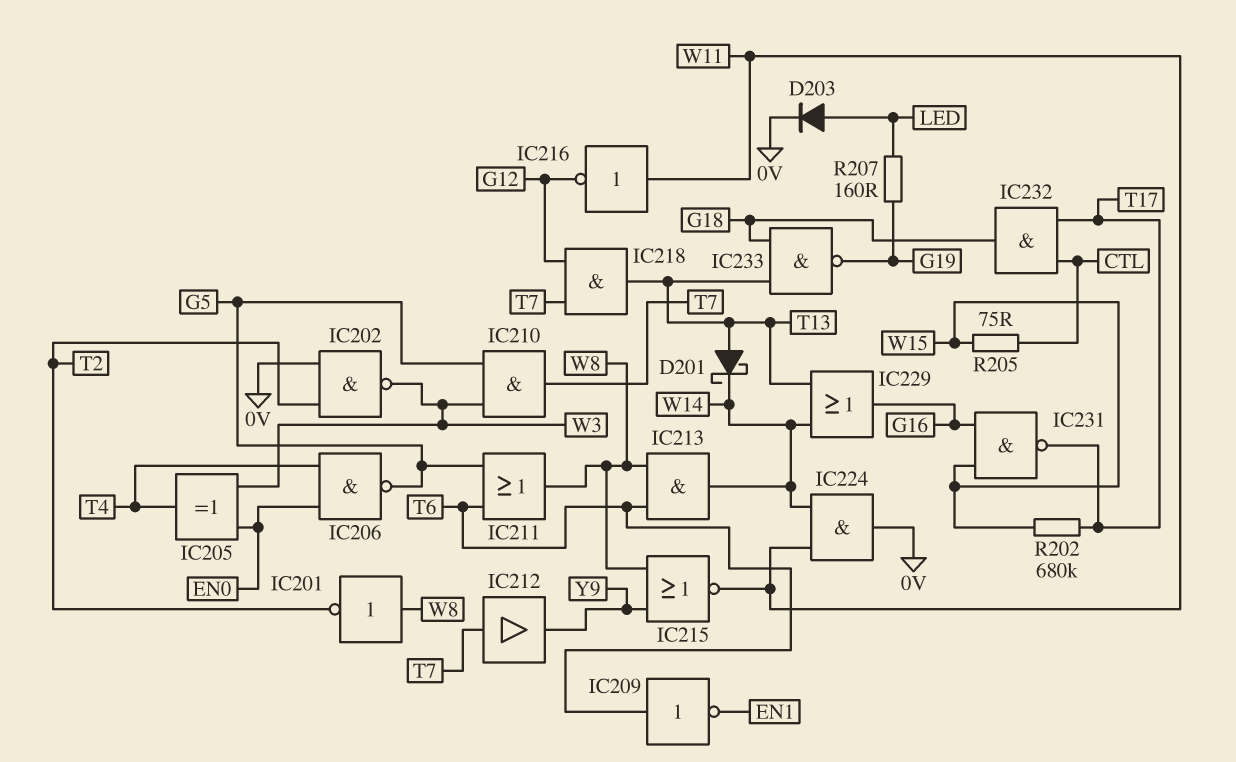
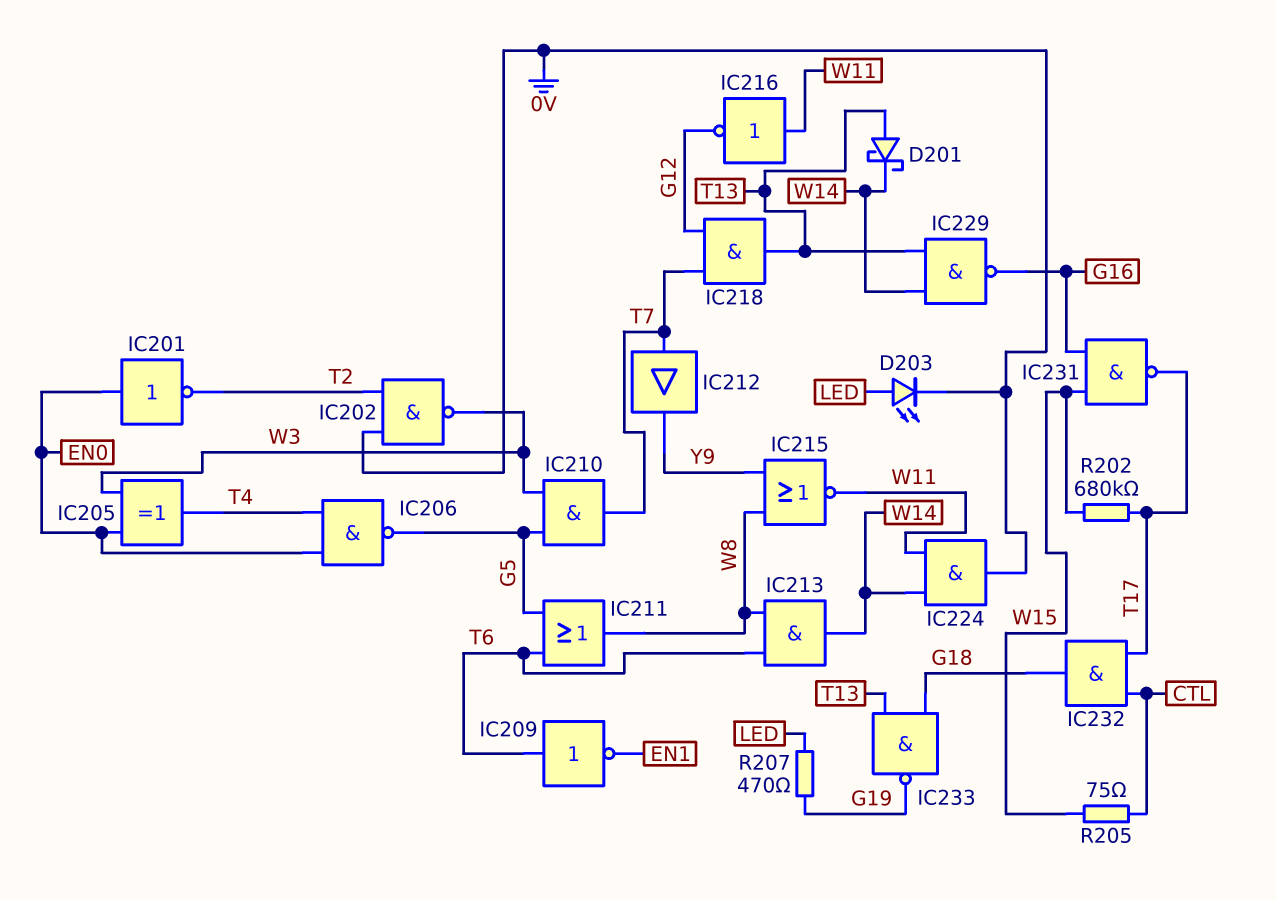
D203: diode (A LED, K 0V) -> LED (A LED, K 0V)
IC201: NOT (in W8, out T2) -> NOT (in EN0, out T2)
IC229: OR (in T13, in W14, out G16) -> NAND (in T13, in W14, out G16)
R207: 160 (G19, LED) -> 470 (G19, LED)

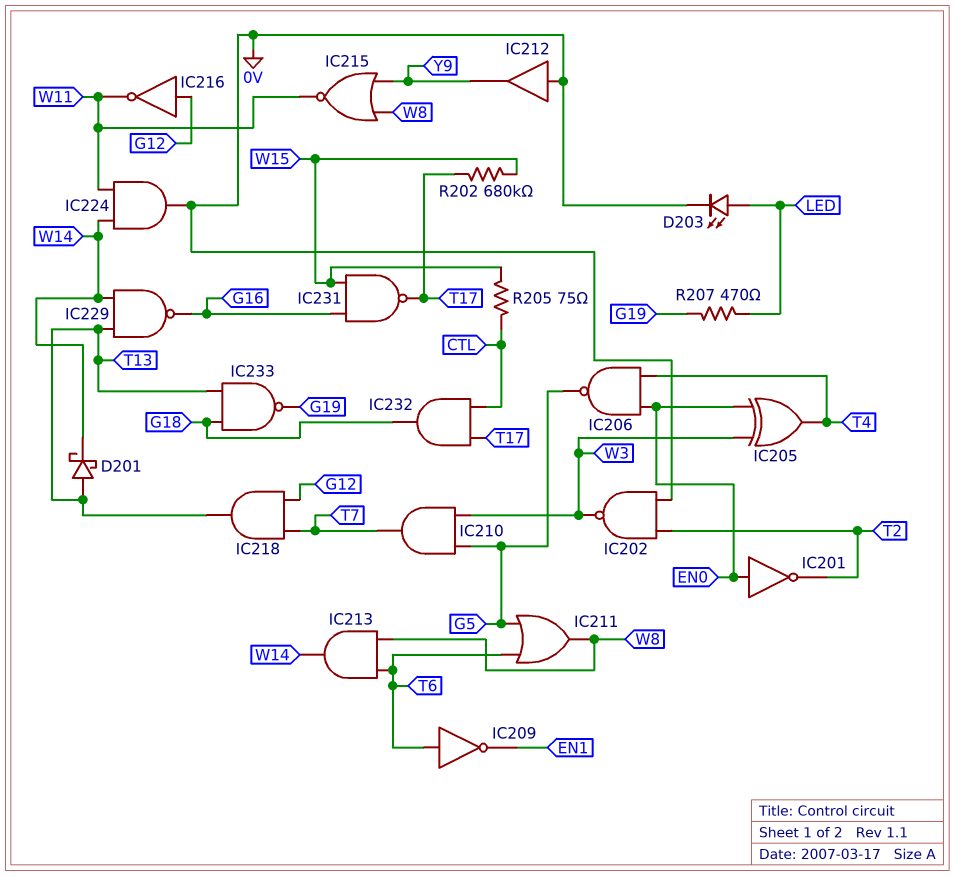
IC212: buffer (in T7, out Y9) -> buffer (in 0V, out Y9)
IC216: NOT (in W11, out G12) -> NOT (in G12, out W11)

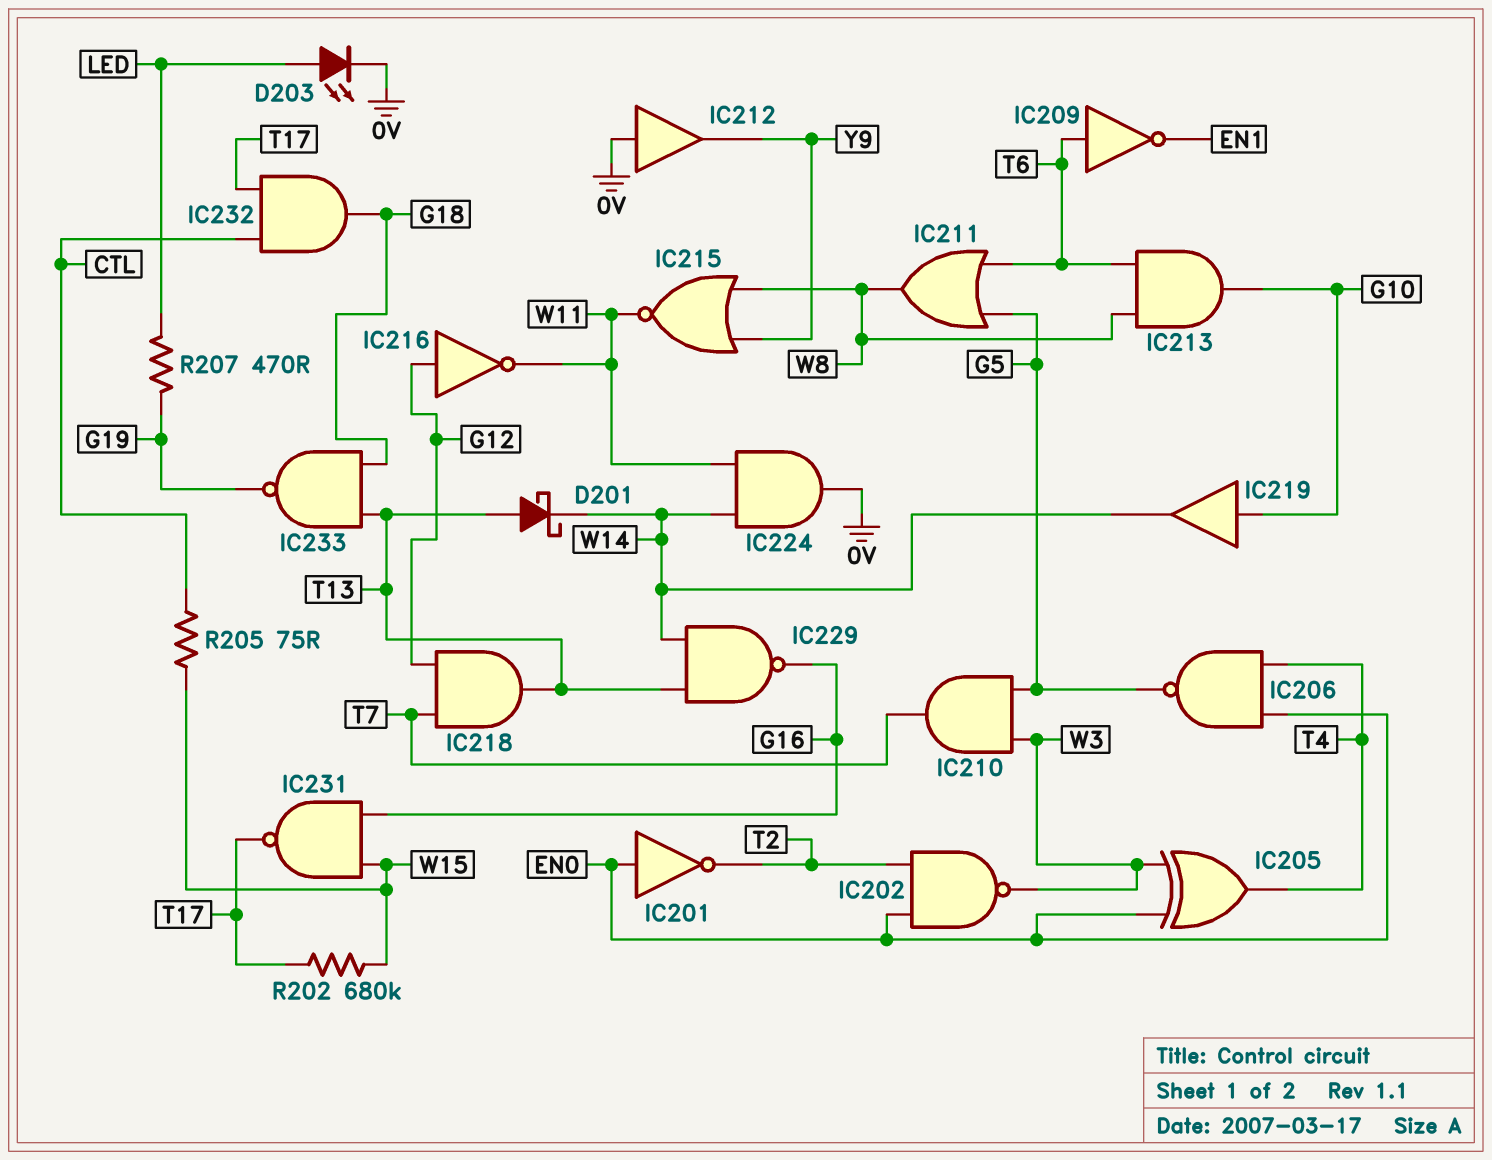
IC202: NAND (in 0V, in T2, out W3) -> NAND (in EN0, in T2, out W3)
IC213: AND (in T6, in W8, out W14) -> AND (in T6, in W8, out G10)
IC219: none -> buffer (in G10, out W14)

